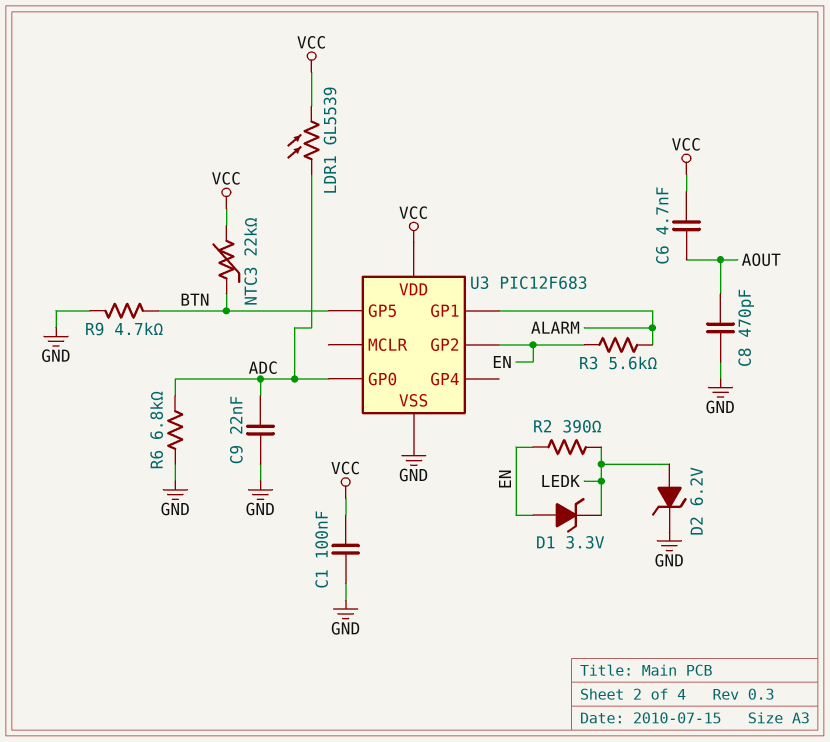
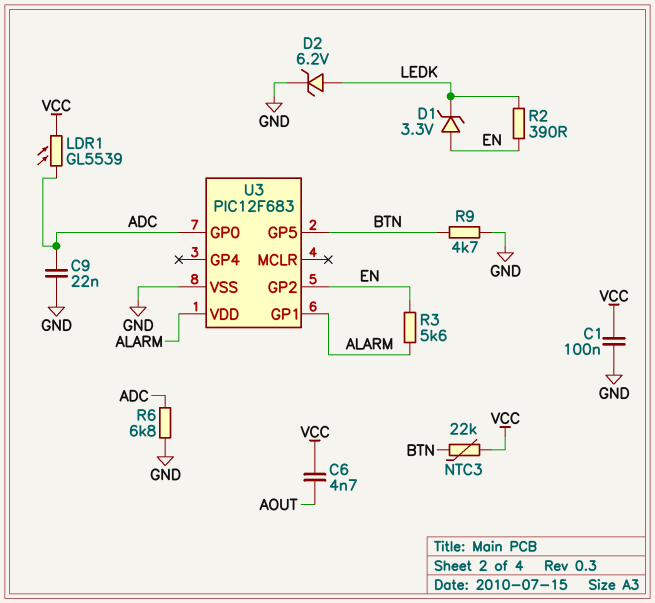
C8: 470pF (AOUT, GND) -> none
U3 pin VDD: VCC -> ALARM

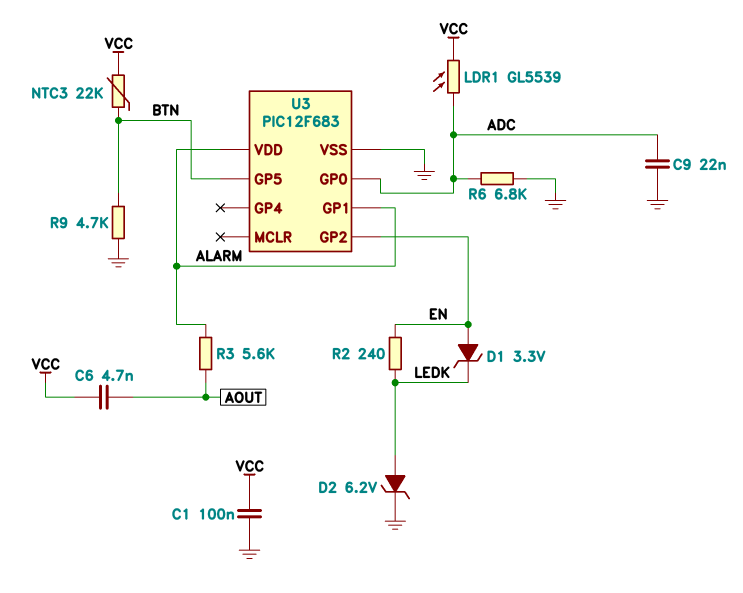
R2: 390 (EN, LEDK) -> 240 (EN, LEDK)
R3: 5.6k (ALARM, EN) -> 5.6k (ALARM, AOUT)

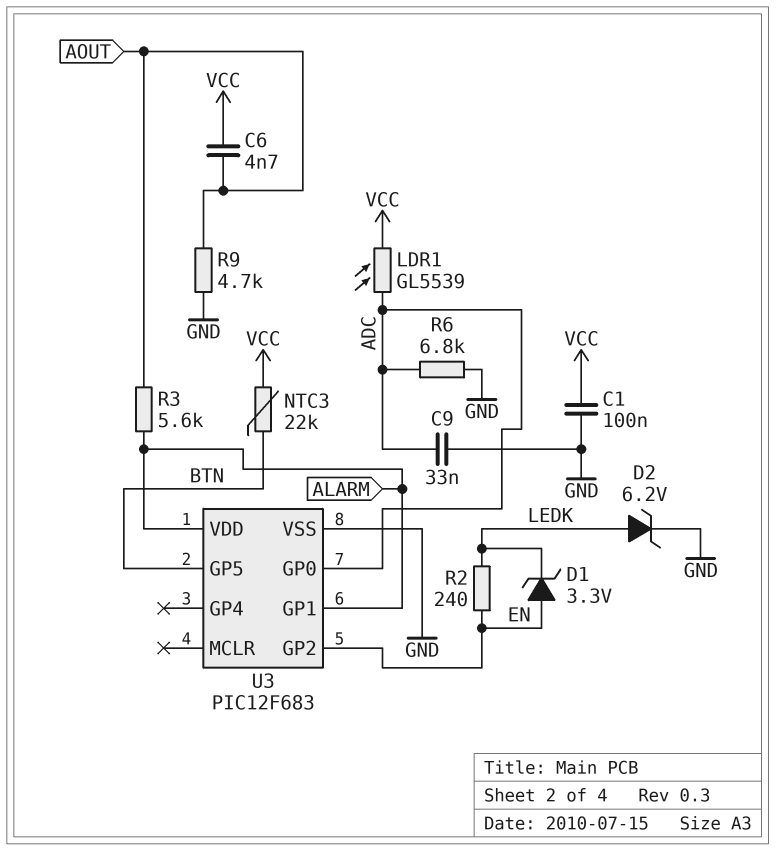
C9: 22nF (ADC, GND) -> 33nF (ADC, GND)
R9: 4.7k (BTN, GND) -> 4.7k (AOUT, GND)

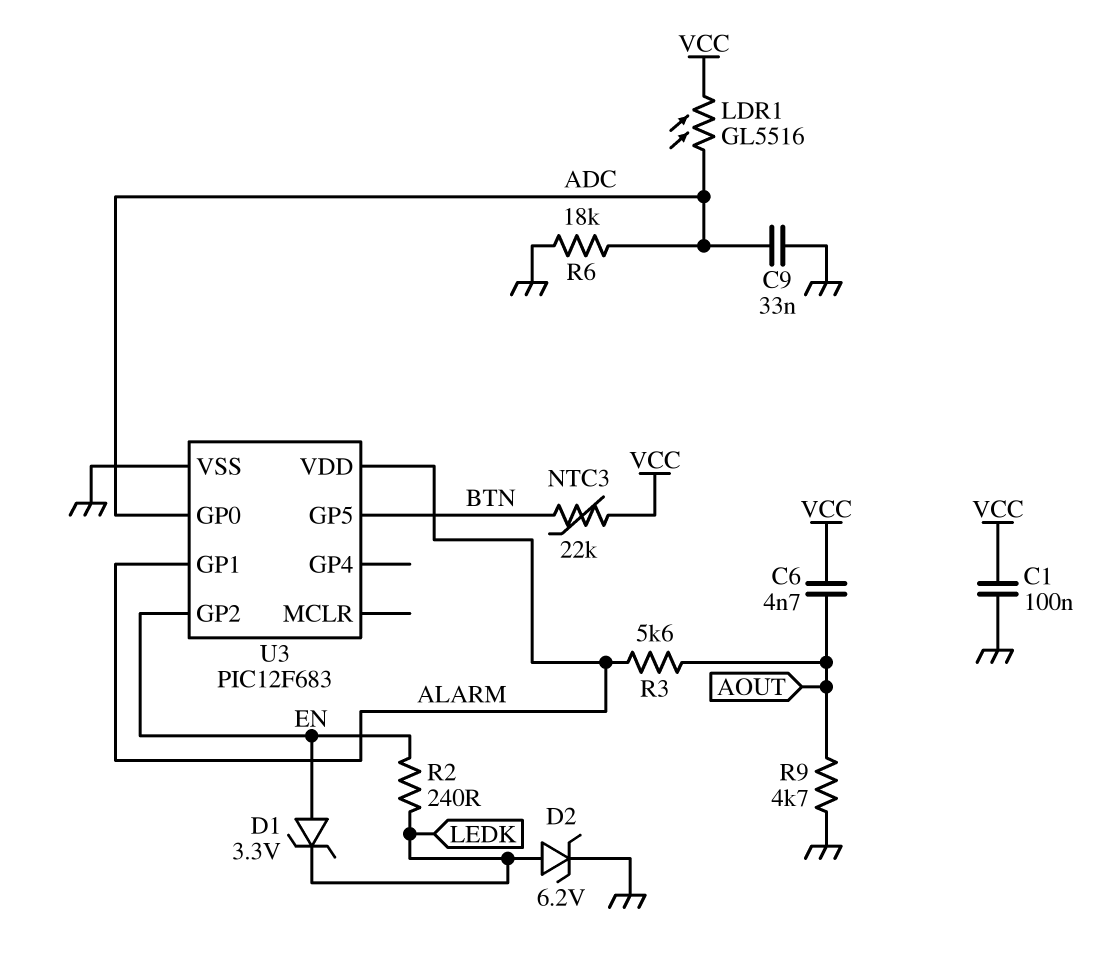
LDR1: GL5539 (ADC, VCC) -> GL5516 (ADC, VCC)
R6: 6.8k (ADC, GND) -> 18k (ADC, GND)

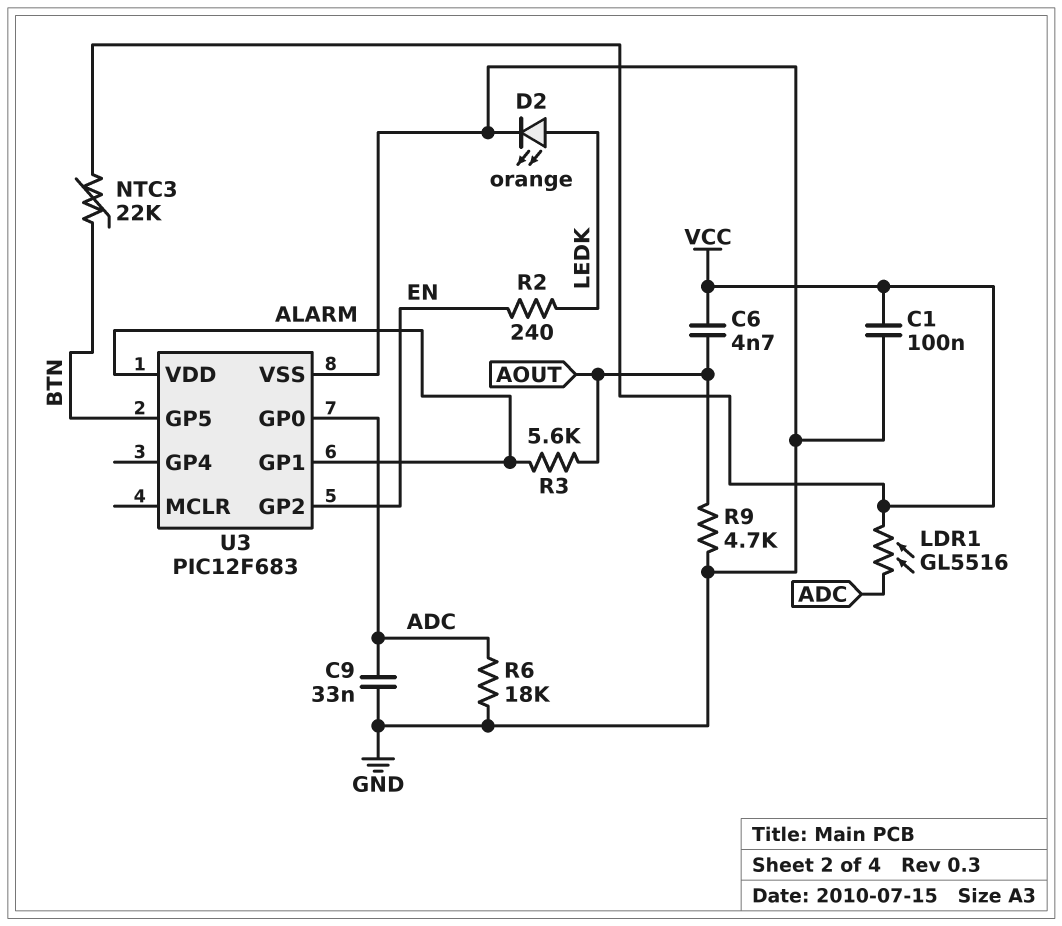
D1: zener 3.3V (A EN, K LEDK) -> none
D2: zener 6.2V (A LEDK, K GND) -> LED orange (A LEDK, K GND)

